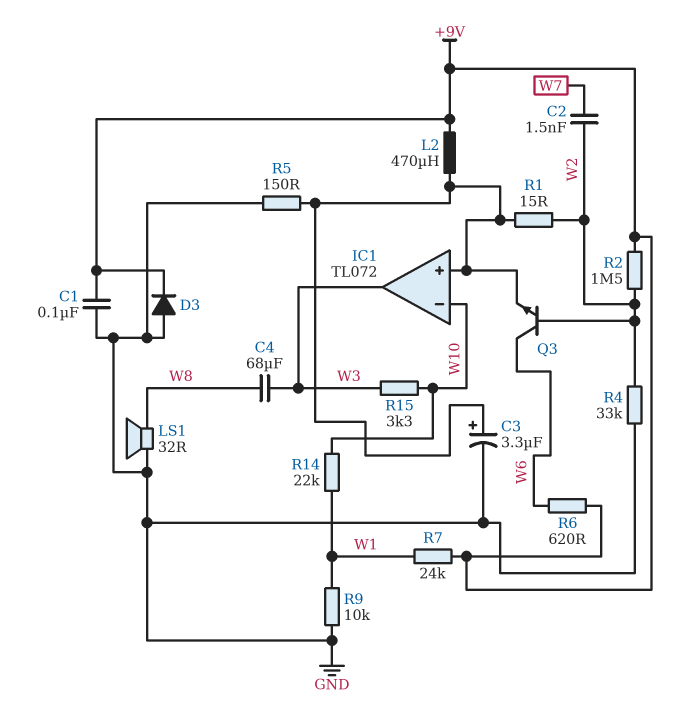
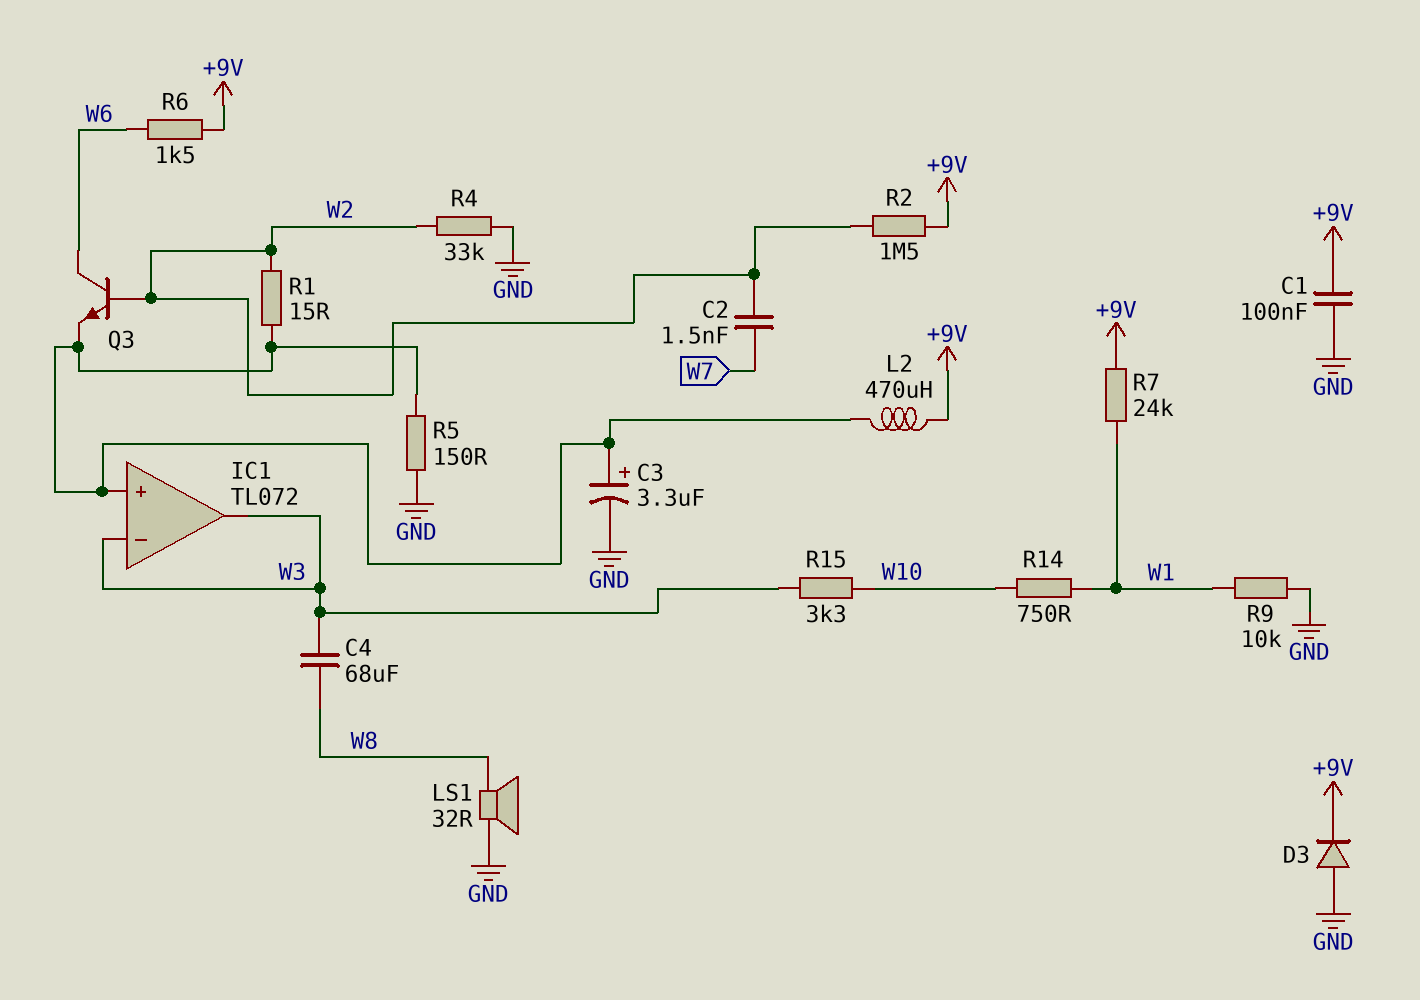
IC1 pin in-: W10 -> W3
R6: 620 (+9V, W6) -> 1.5k (+9V, W6)
R14: 22k (W1, W10) -> 750 (W1, W10)

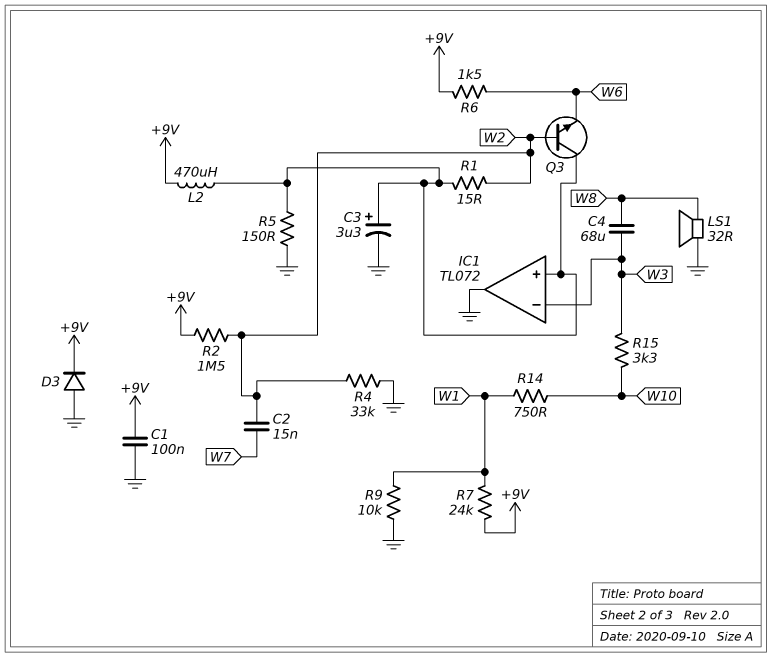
C2: 1.5nF (W2, W7) -> 15nF (W2, W7)
IC1 pin out: W3 -> GND
Q3: NPN (B W2, C W6, E IC1/in+) -> NPN (B W2, C IC1/in+, E W6)

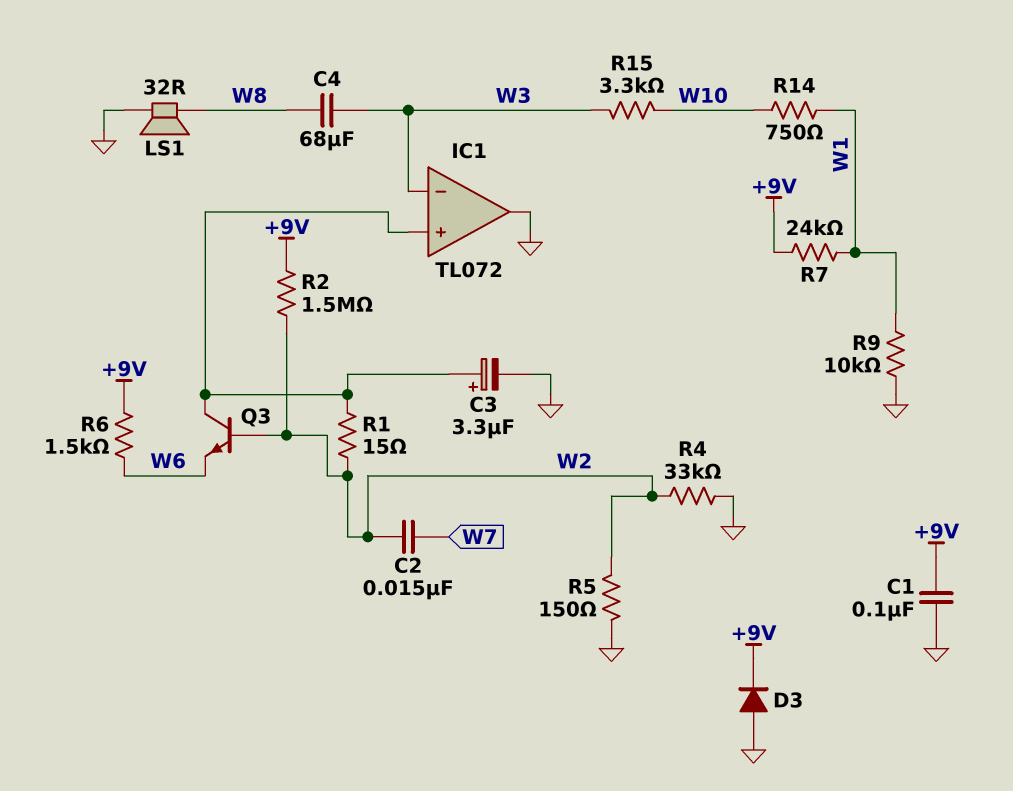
L2: 470uH (+9V, IC1/in+) -> none
R5: 150 (GND, IC1/in+) -> 150 (GND, W2)

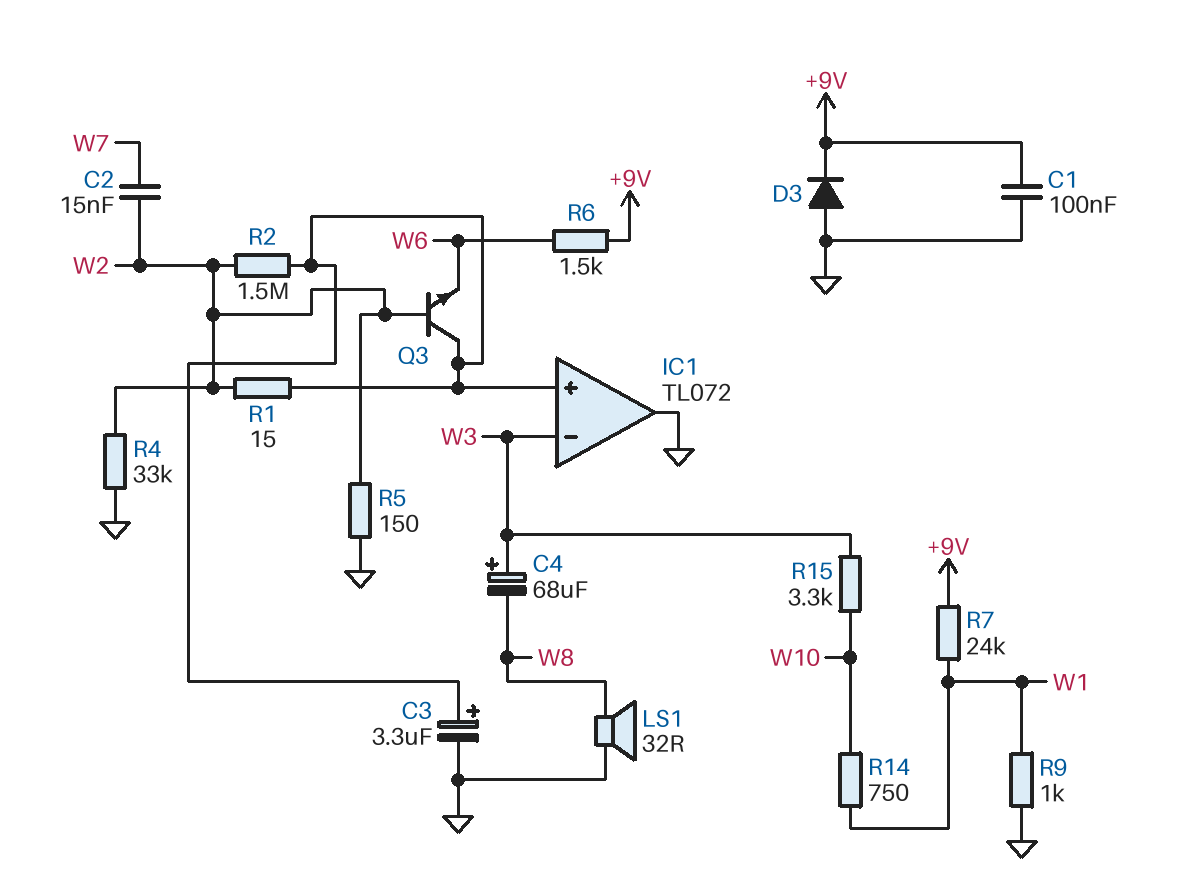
C4: 68uF (W3, W8) -> 68uF (plus W3, minus W8)
R2: 1.5M (+9V, W2) -> 1.5M (IC1/in+, W2)
R9: 10k (GND, W1) -> 1k (GND, W1)

